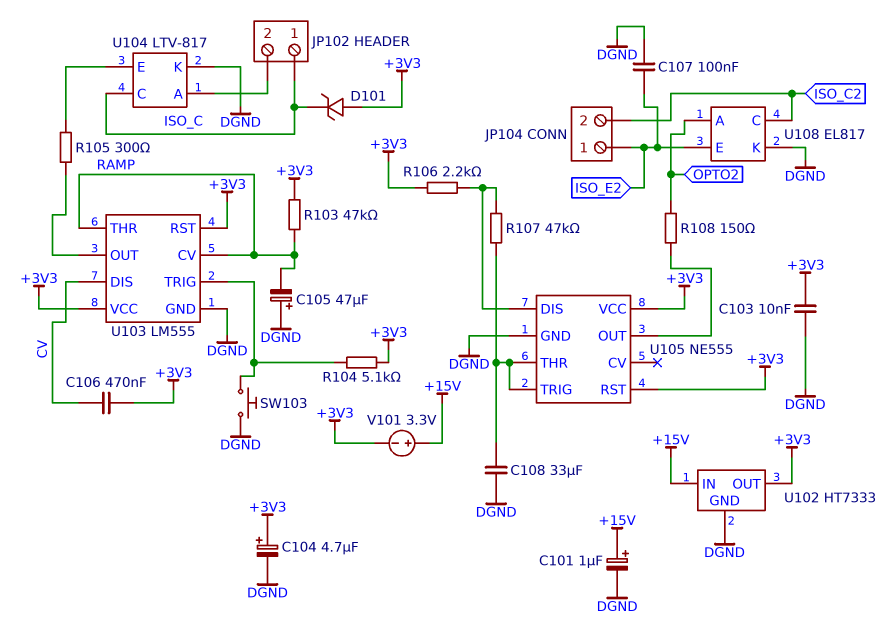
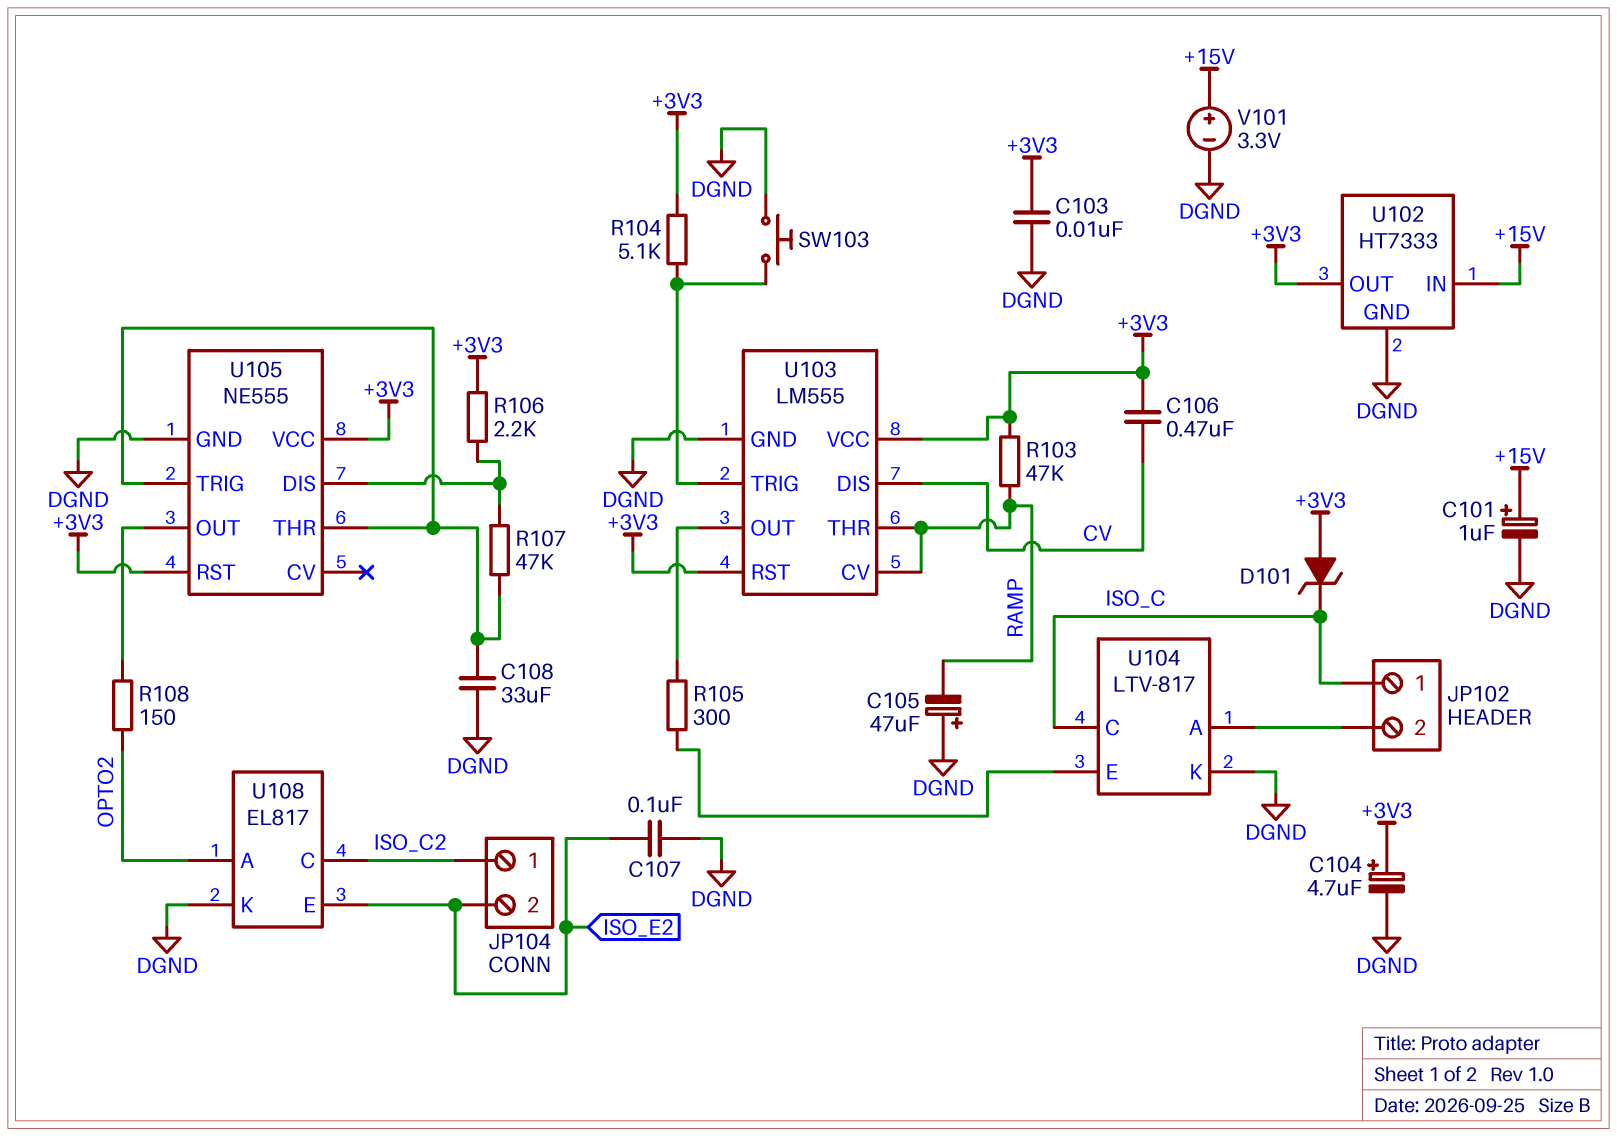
JP104 pin 1: ISO_E2 -> ISO_C2
JP104 pin 2: ISO_C2 -> ISO_E2
V101: 3.3V (plus +15V, minus +3V3) -> 3.3V (plus +15V, minus DGND)

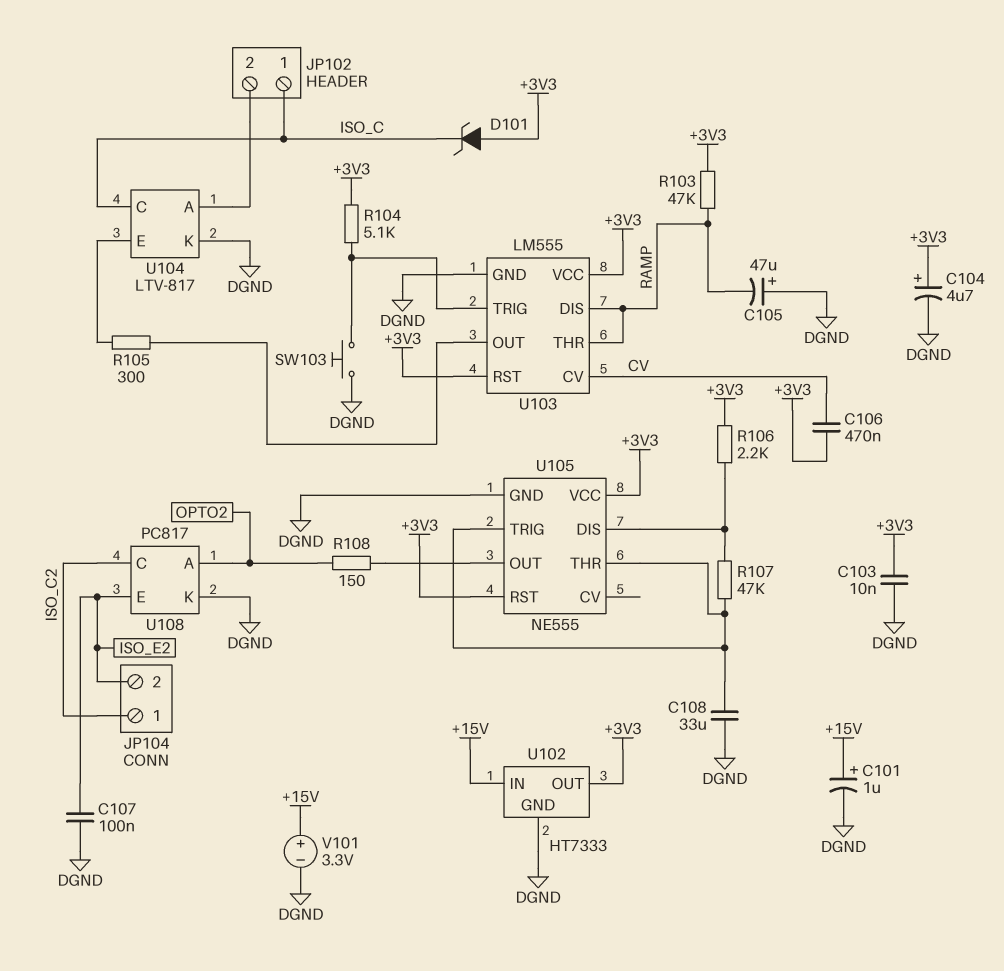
U103 pin CV: RAMP -> CV
U103 pin DIS: CV -> RAMP
U108: EL817 -> PC817

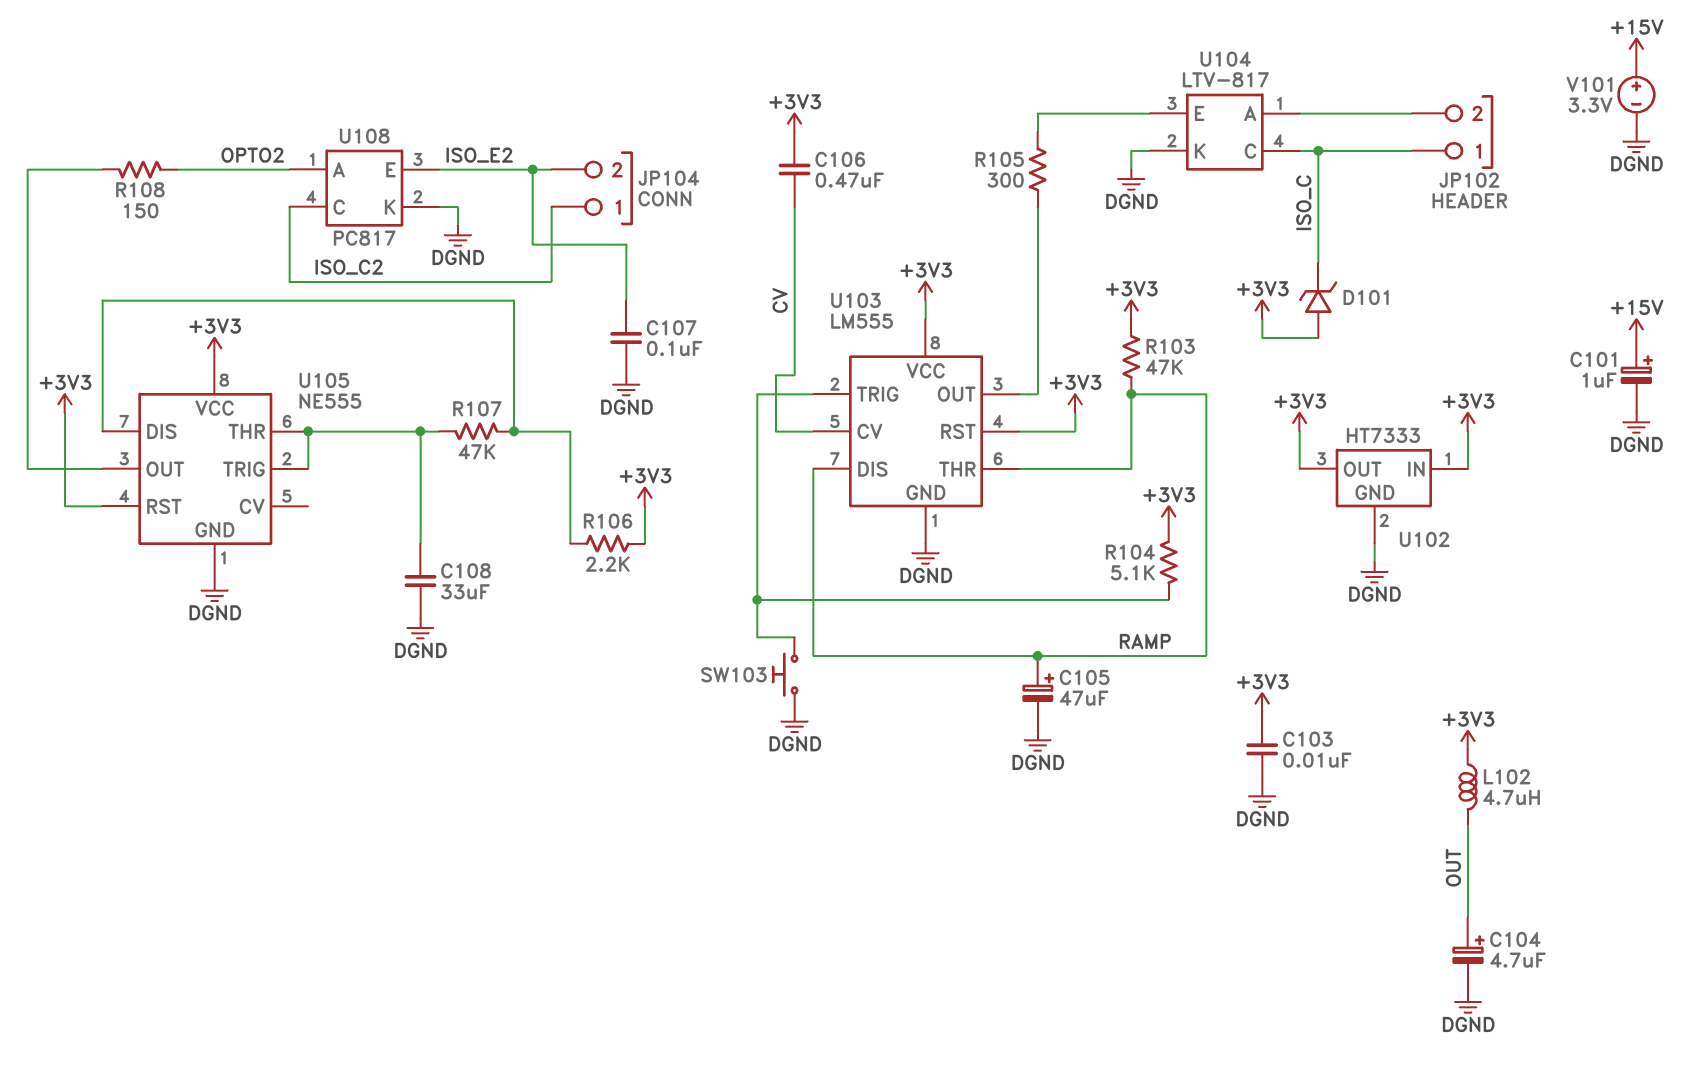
C104: 4.7uF (plus +3V3, minus DGND) -> 4.7uF (plus OUT, minus DGND)
C105: 47uF (plus DGND, minus RAMP) -> 47uF (plus RAMP, minus DGND)
L102: none -> 4.7uH (+3V3, OUT)
U102 pin IN: +15V -> +3V3

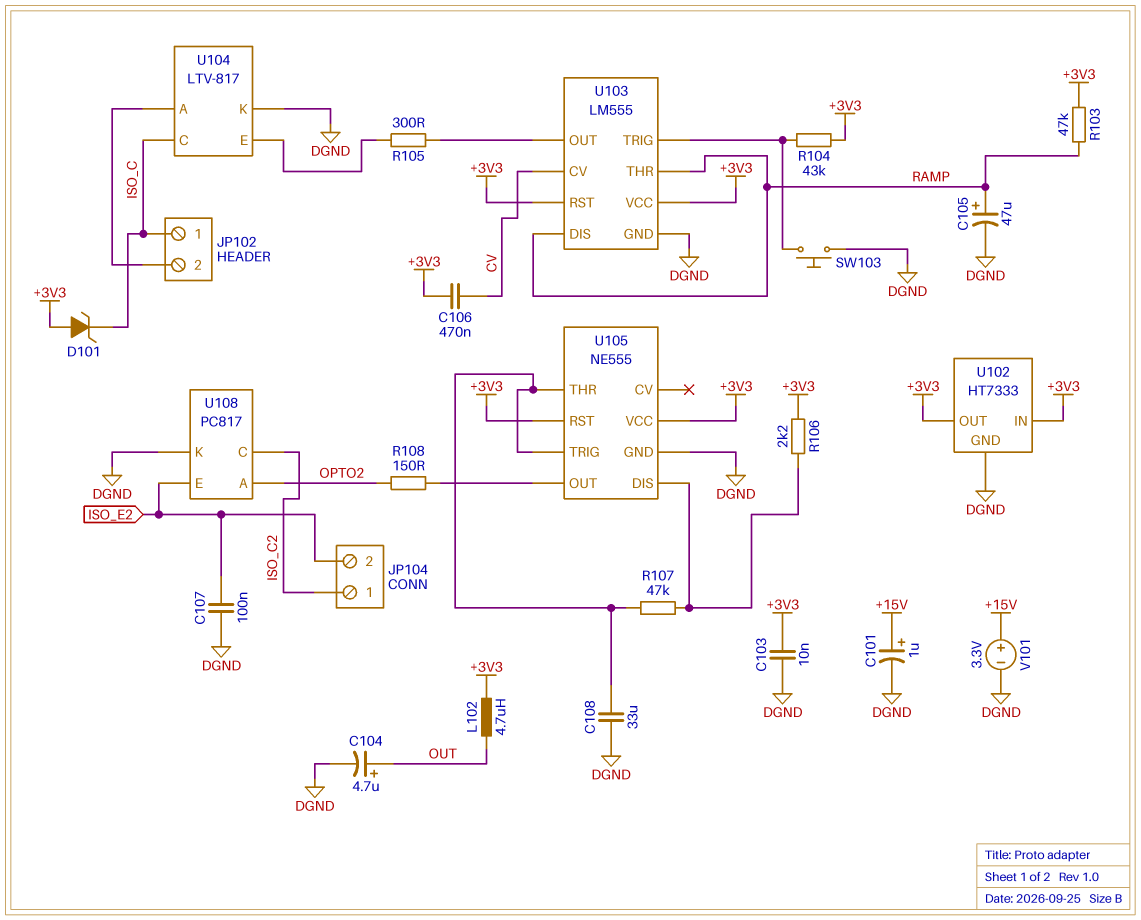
R104: 5.1k (+3V3, U103/TRIG) -> 43k (+3V3, U103/TRIG)

